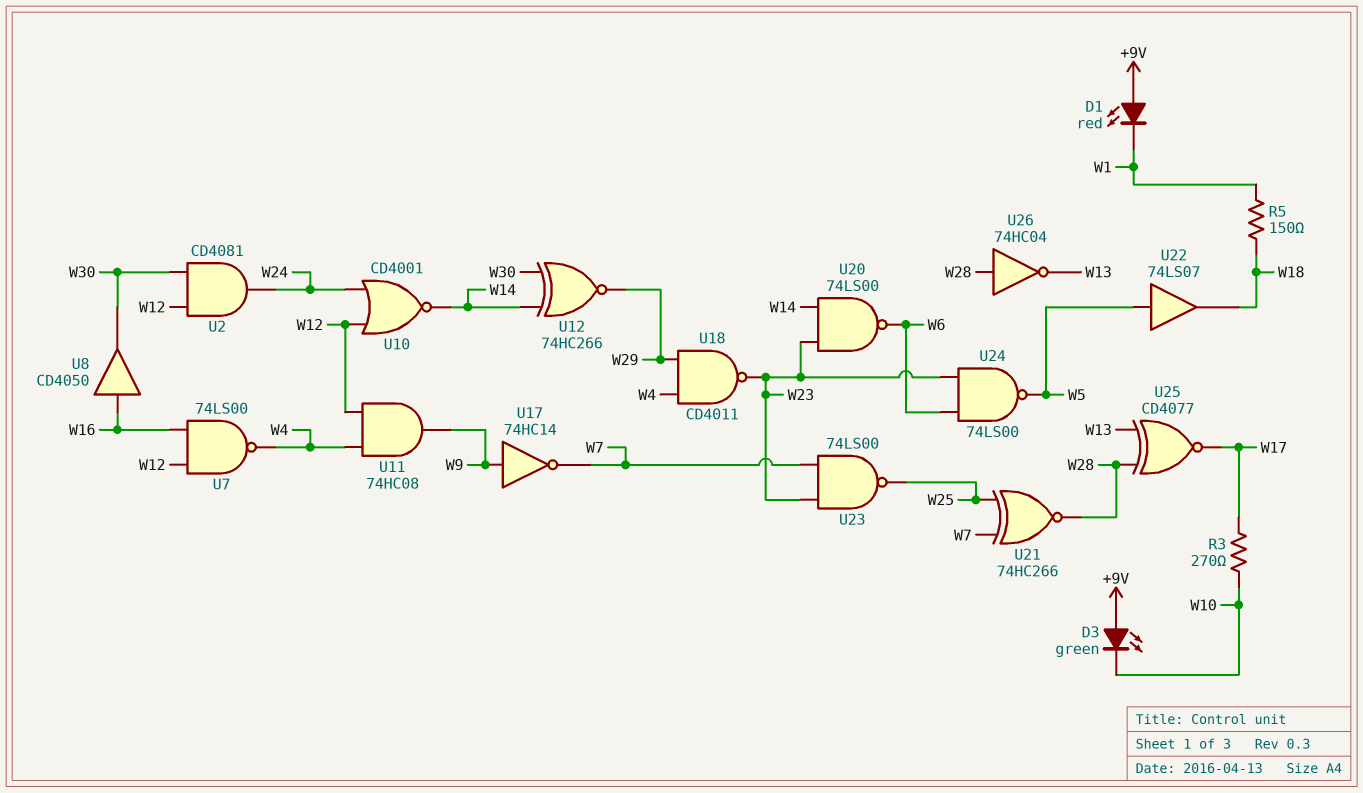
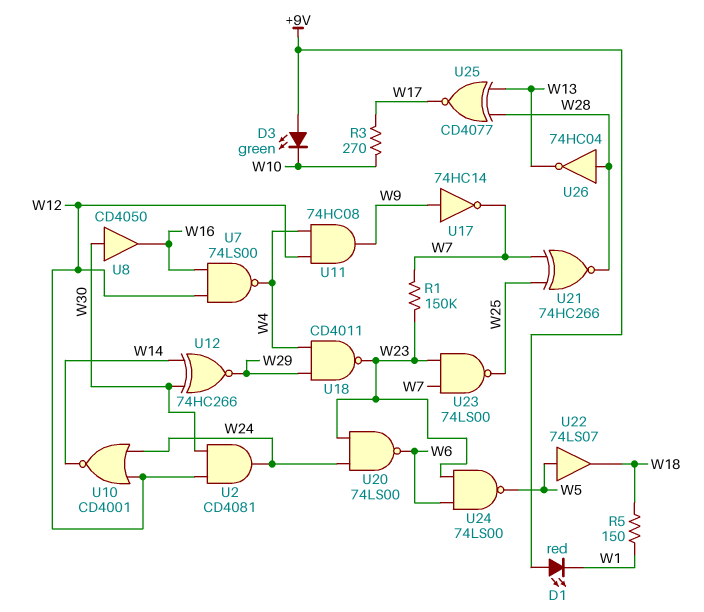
R1: none -> 150k (W7, W23)
U8: buffer CD4050 (in W16, out W30) -> buffer CD4050 (in W30, out W16)
U20: NAND 74LS00 (in W14, in W23, out W6) -> NAND 74LS00 (in W23, in W24, out W6)

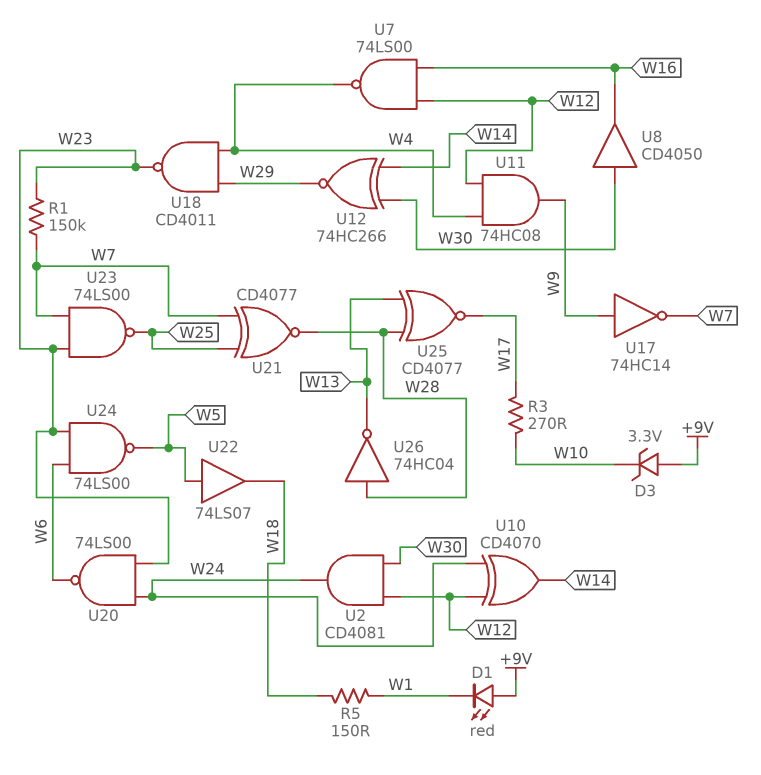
D3: LED green (A +9V, K W10) -> zener 3.3V (A +9V, K W10)
U10: NOR CD4001 (in W12, in W24, out W14) -> XOR CD4070 (in W12, in W24, out W14)
U21: XNOR 74HC266 (in W7, in W25, out W28) -> XNOR CD4077 (in W7, in W25, out W28)

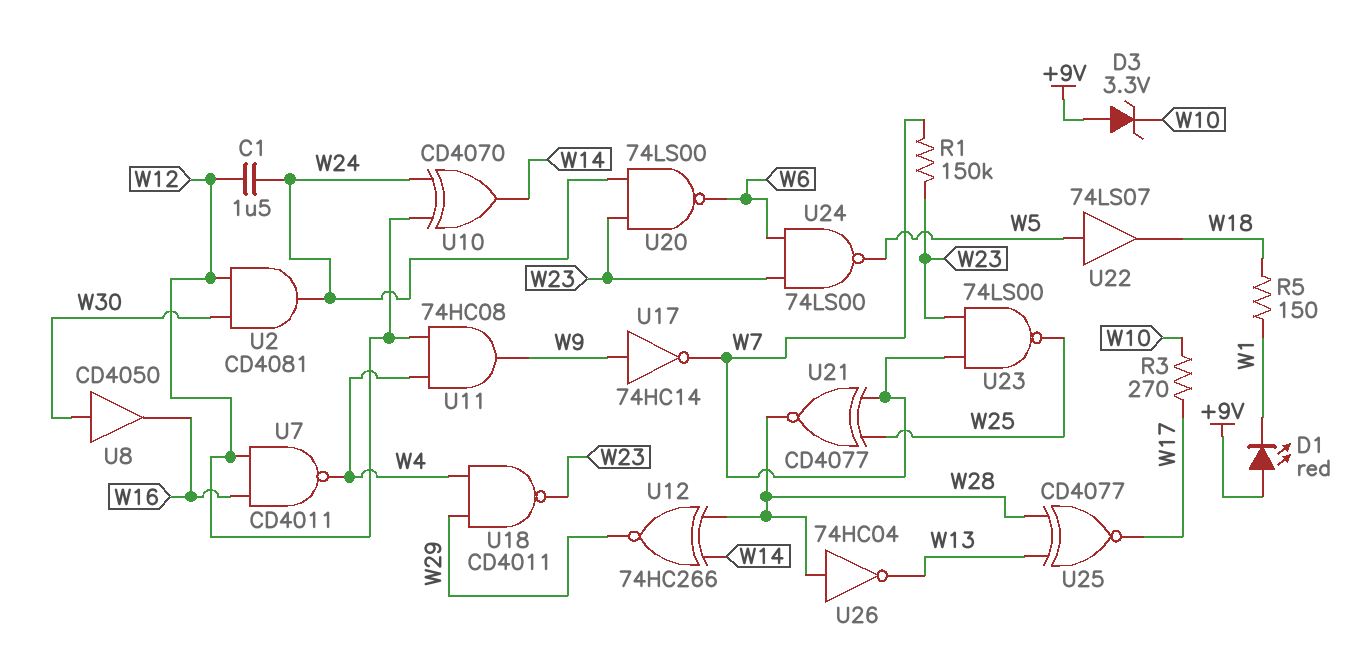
C1: none -> 1.5uF (W12, W24)
U7: NAND 74LS00 (in W12, in W16, out W4) -> NAND CD4011 (in W12, in W16, out W4)
U12: XNOR 74HC266 (in W14, in W30, out W29) -> XNOR 74HC266 (in W14, in W28, out W29)

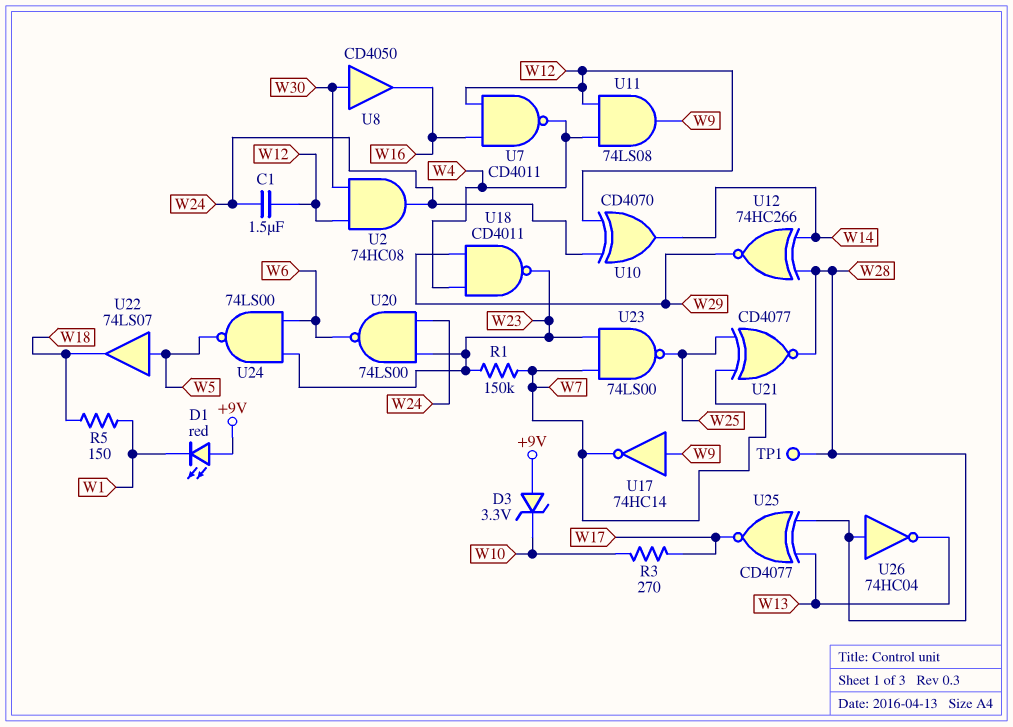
TP1: none -> test point (W28)
U2: AND CD4081 (in W12, in W30, out W24) -> AND 74HC08 (in W12, in W30, out W24)
U11: AND 74HC08 (in W4, in W12, out W9) -> AND 74LS08 (in W4, in W12, out W9)

